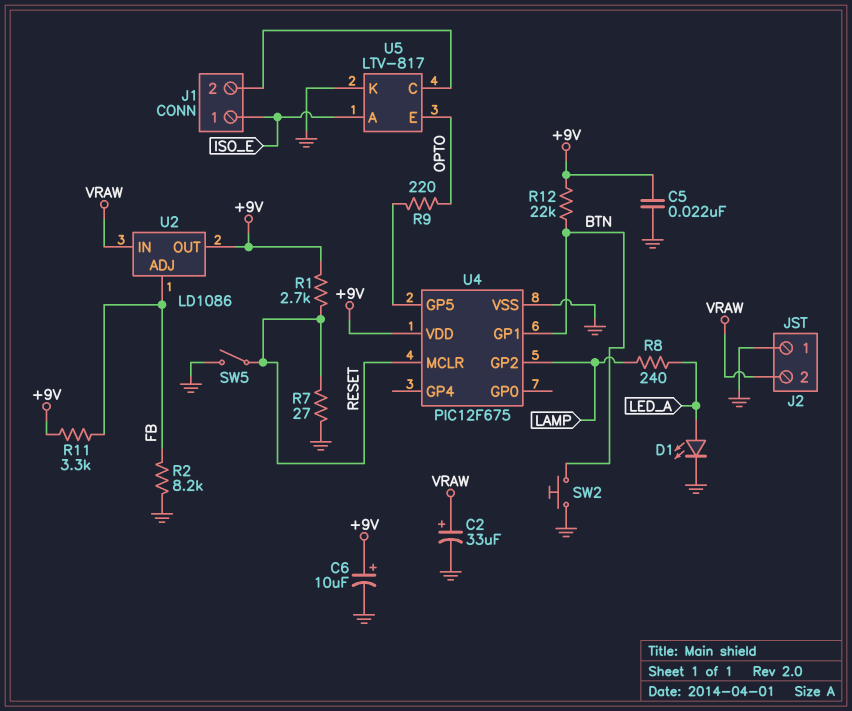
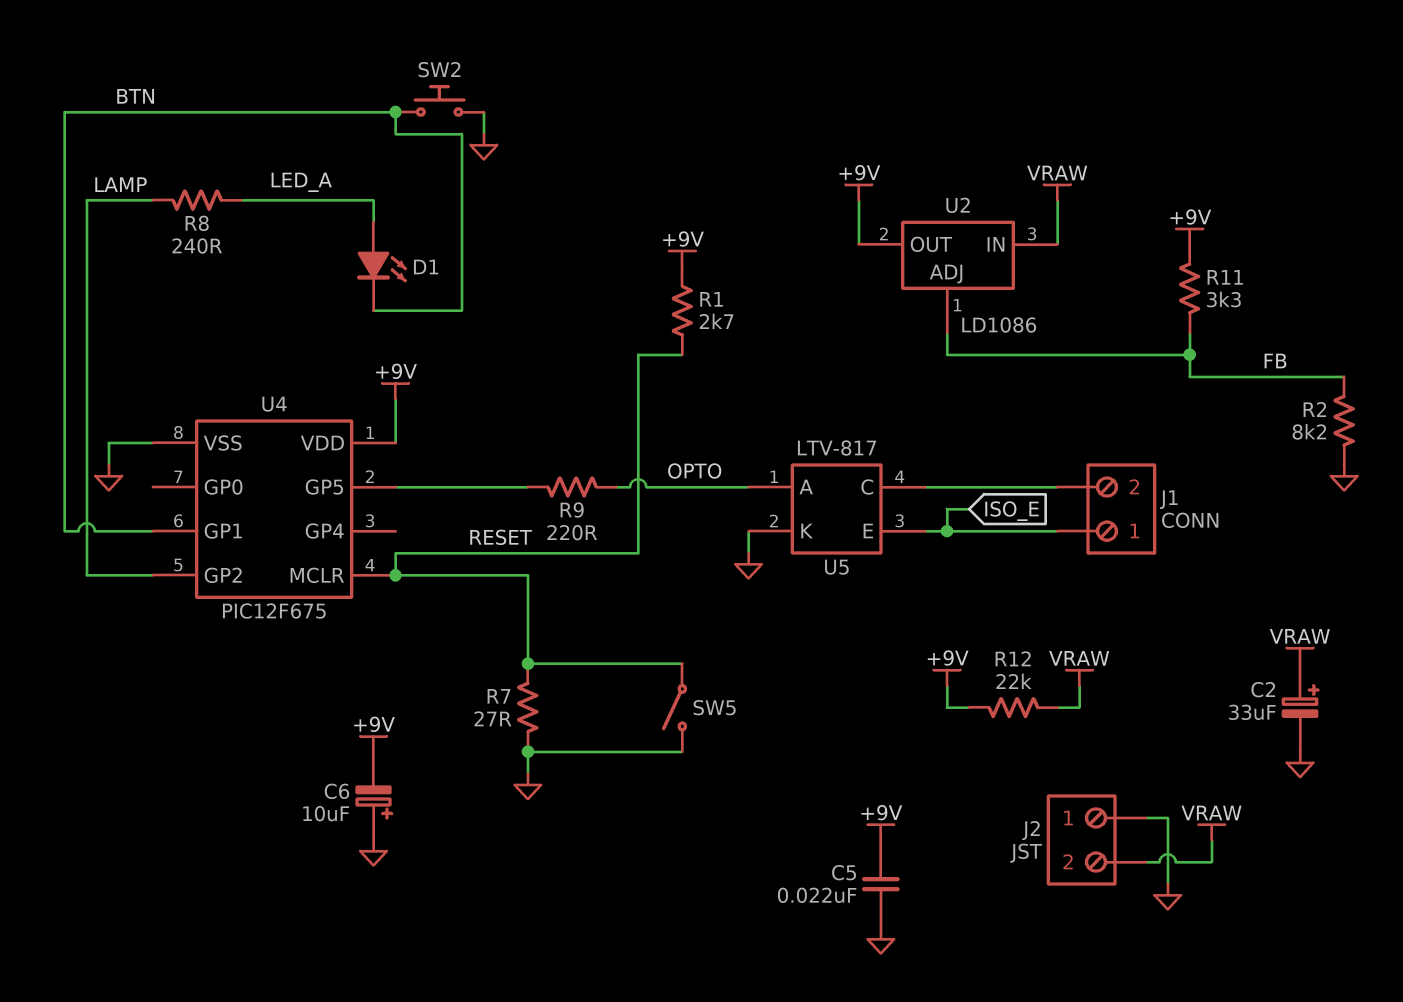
C6: 10uF (plus +9V, minus GND) -> 10uF (plus GND, minus +9V)
D1: LED (A LED_A, K GND) -> LED (A LED_A, K BTN)
R12: 22k (+9V, BTN) -> 22k (+9V, VRAW)
U5 pin A: ISO_E -> OPTO
U5 pin E: OPTO -> ISO_E

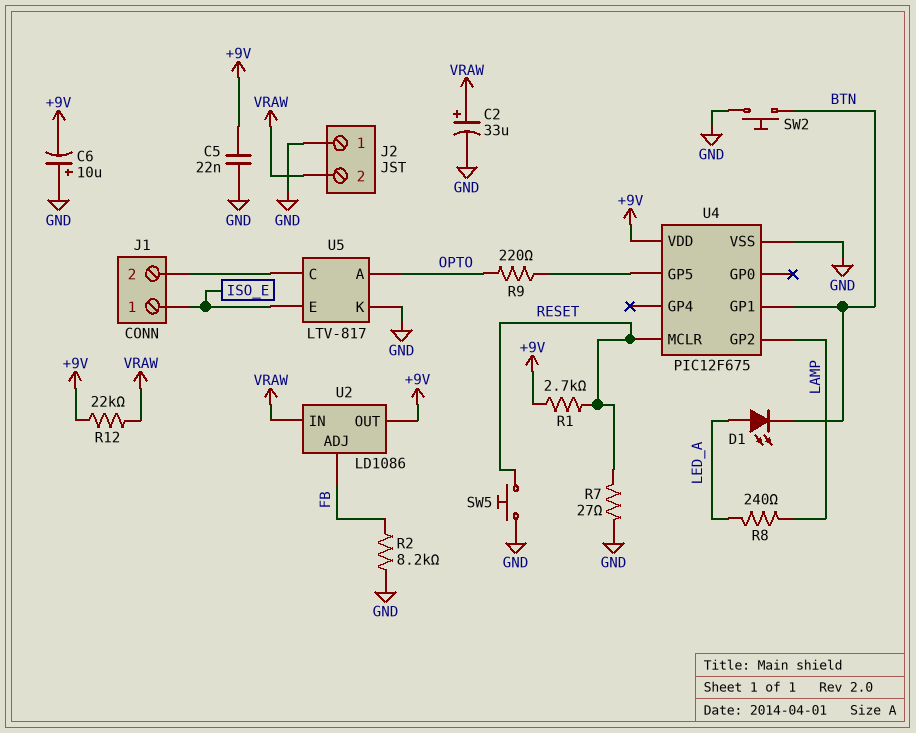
R11: 3.3k (+9V, FB) -> none
SW5: switch (GND, RESET) -> button (GND, RESET)

